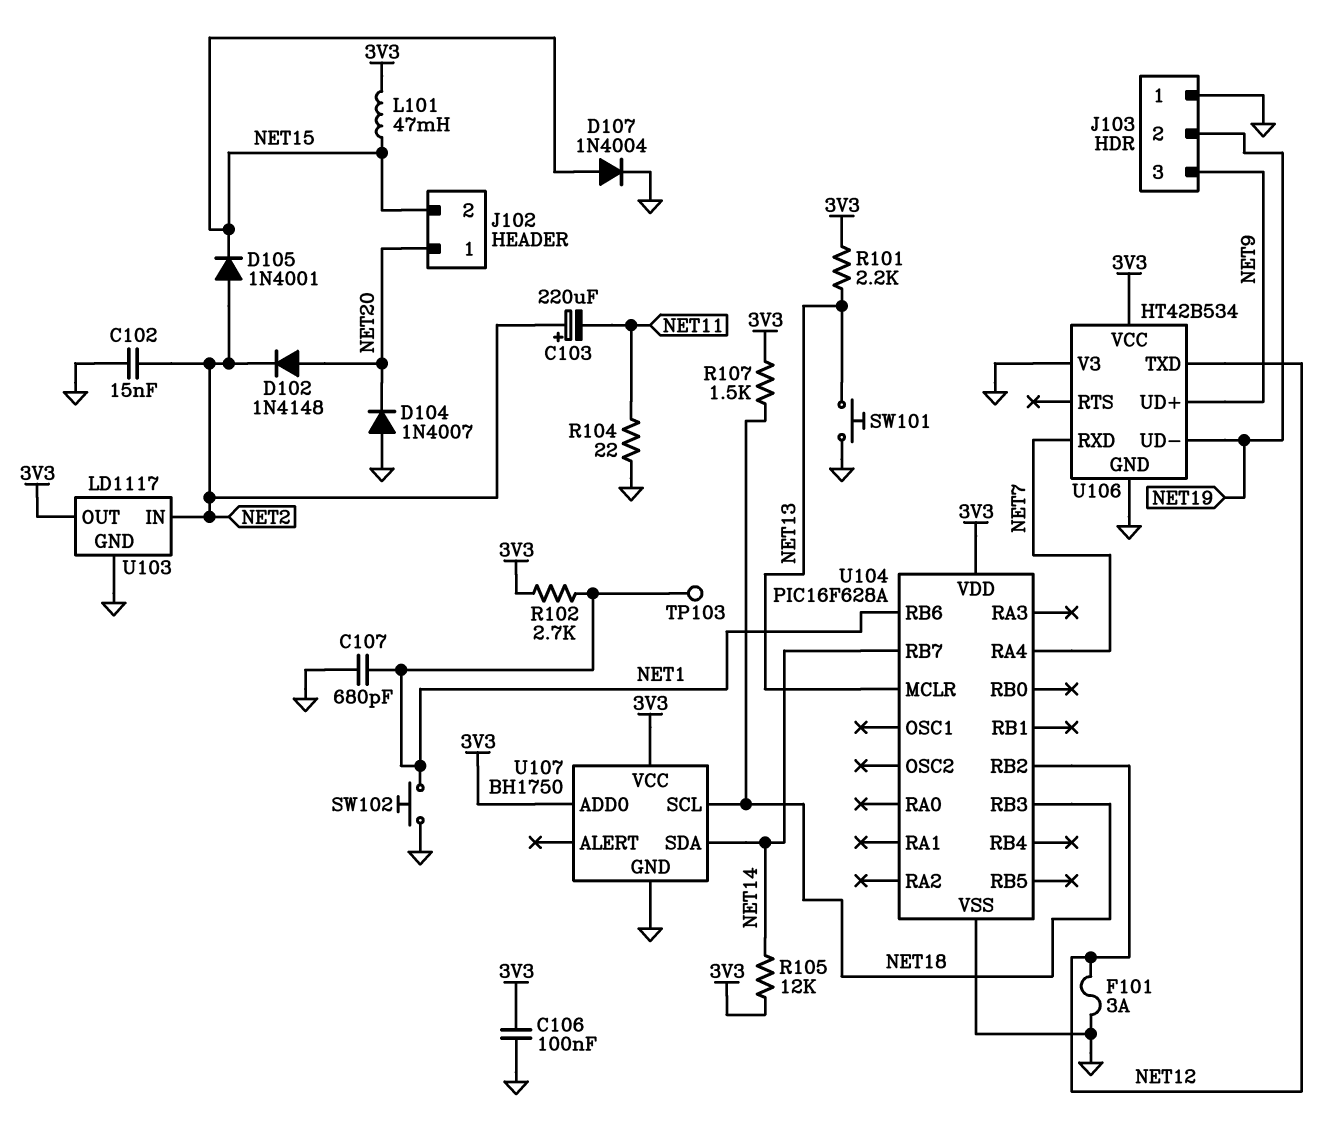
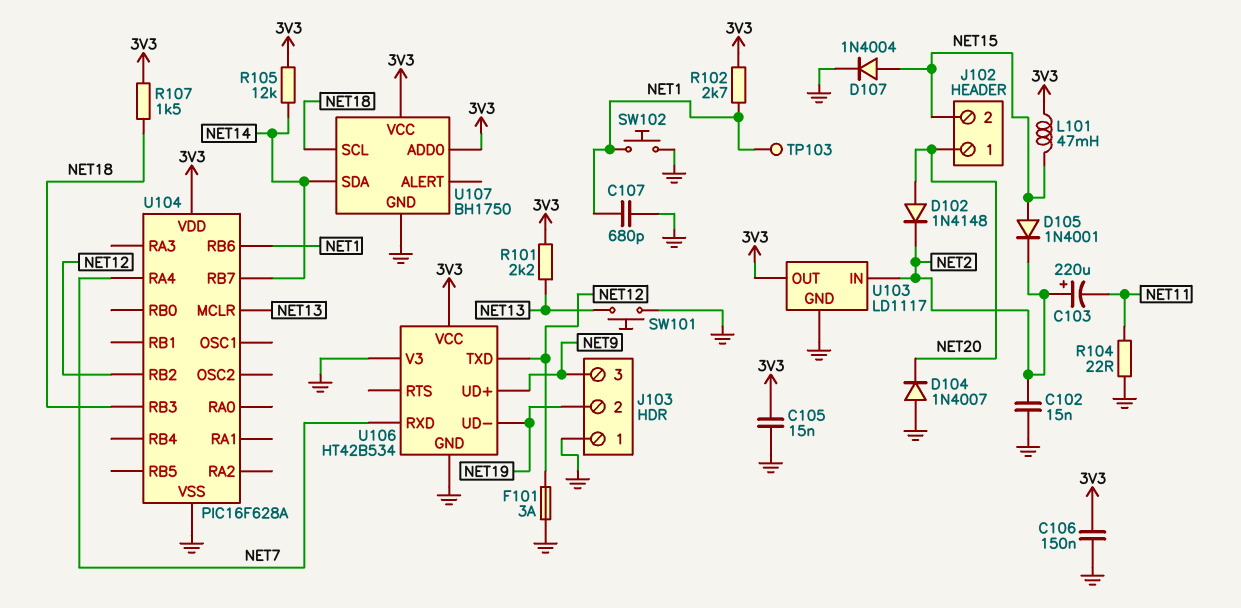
C105: none -> 15nF (3V3, GND)
C106: 100nF (3V3, GND) -> 150nF (3V3, GND)
D105: diode 1N4001 (A NET2, K NET15) -> diode 1N4001 (A NET15, K NET2)

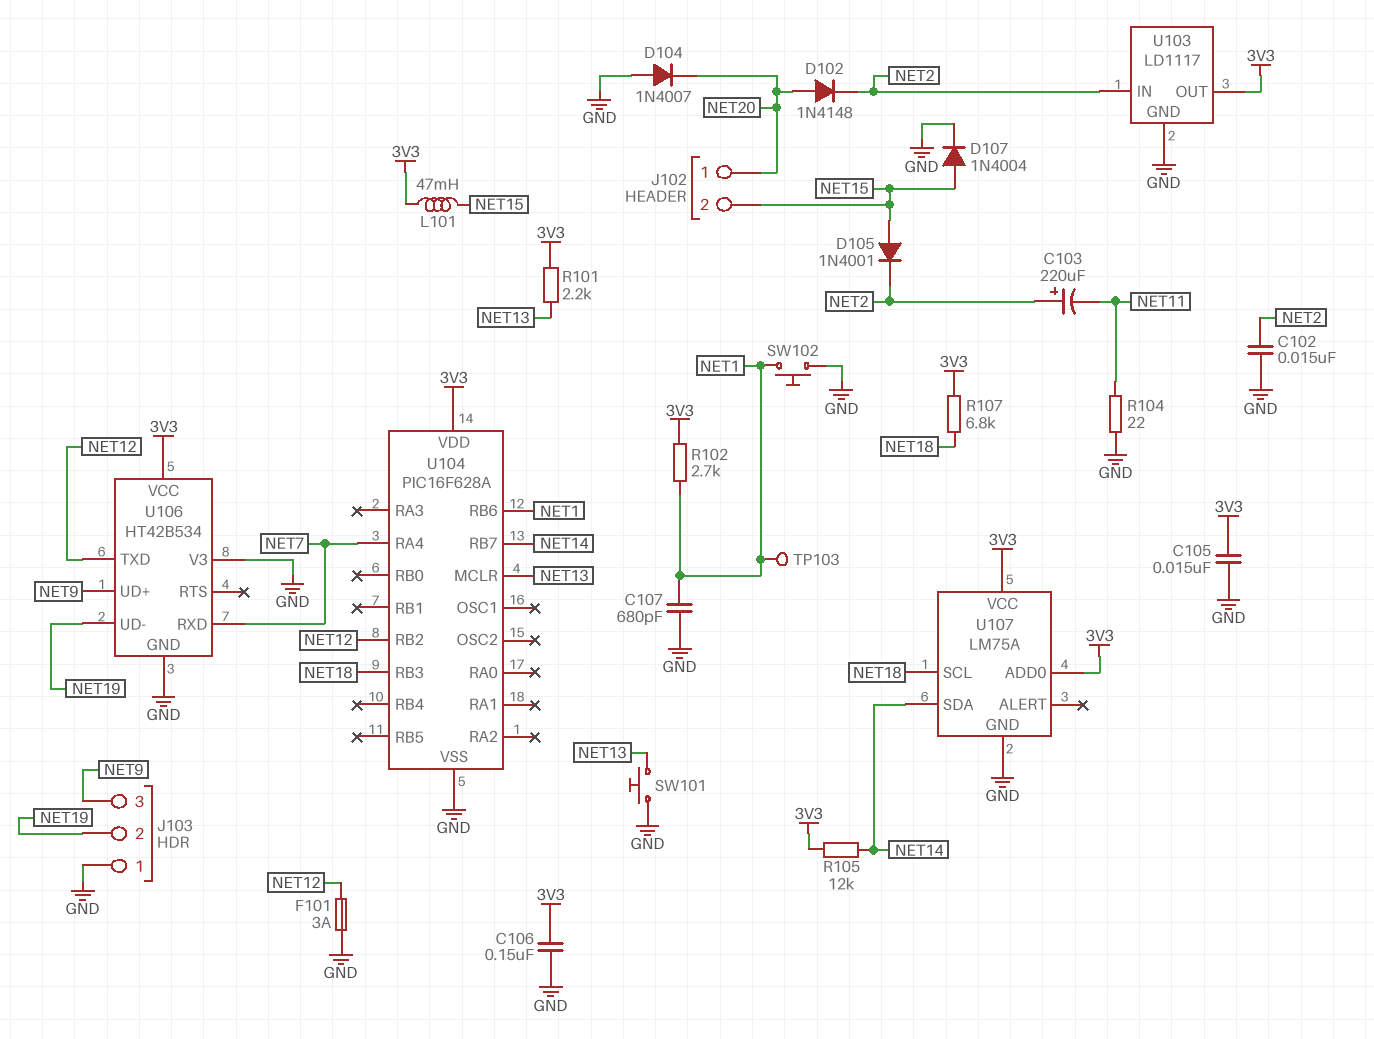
R107: 1.5k (3V3, NET18) -> 6.8k (3V3, NET18)
U107: BH1750 -> LM75A

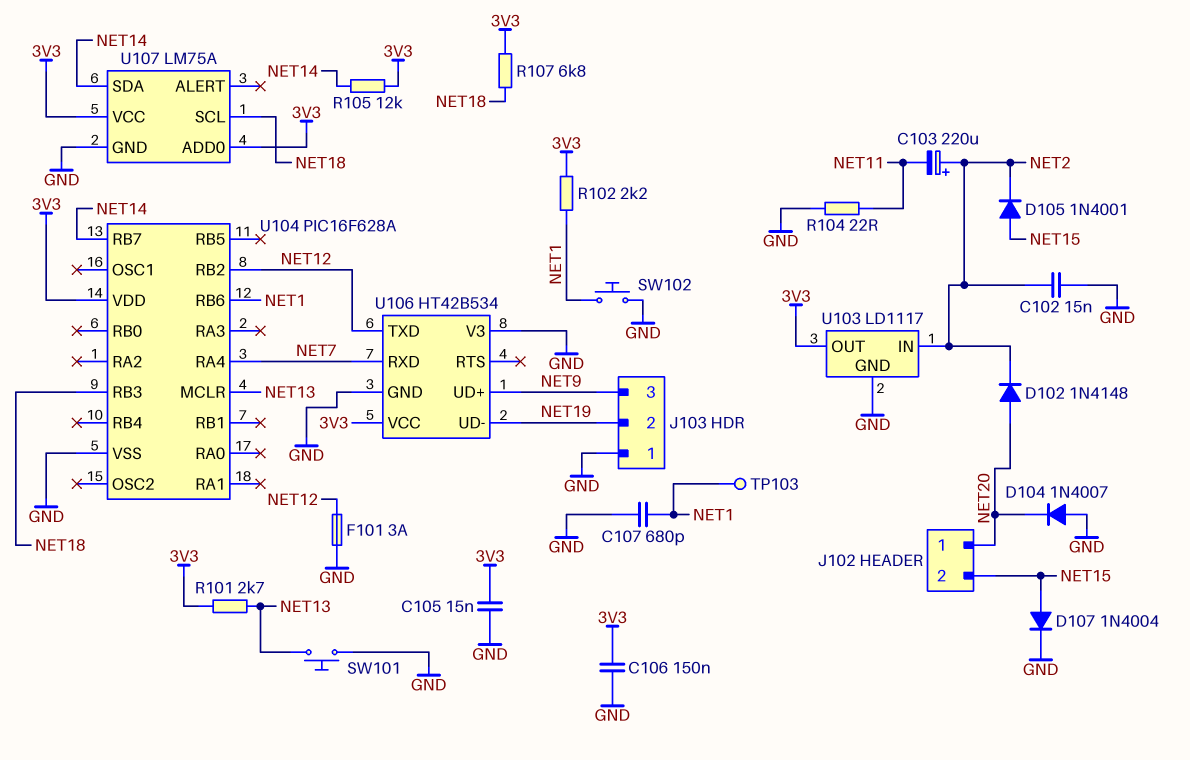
L101: 47mH (3V3, NET15) -> none
R101: 2.2k (3V3, NET13) -> 2.7k (3V3, NET13)
R102: 2.7k (3V3, NET1) -> 2.2k (3V3, NET1)

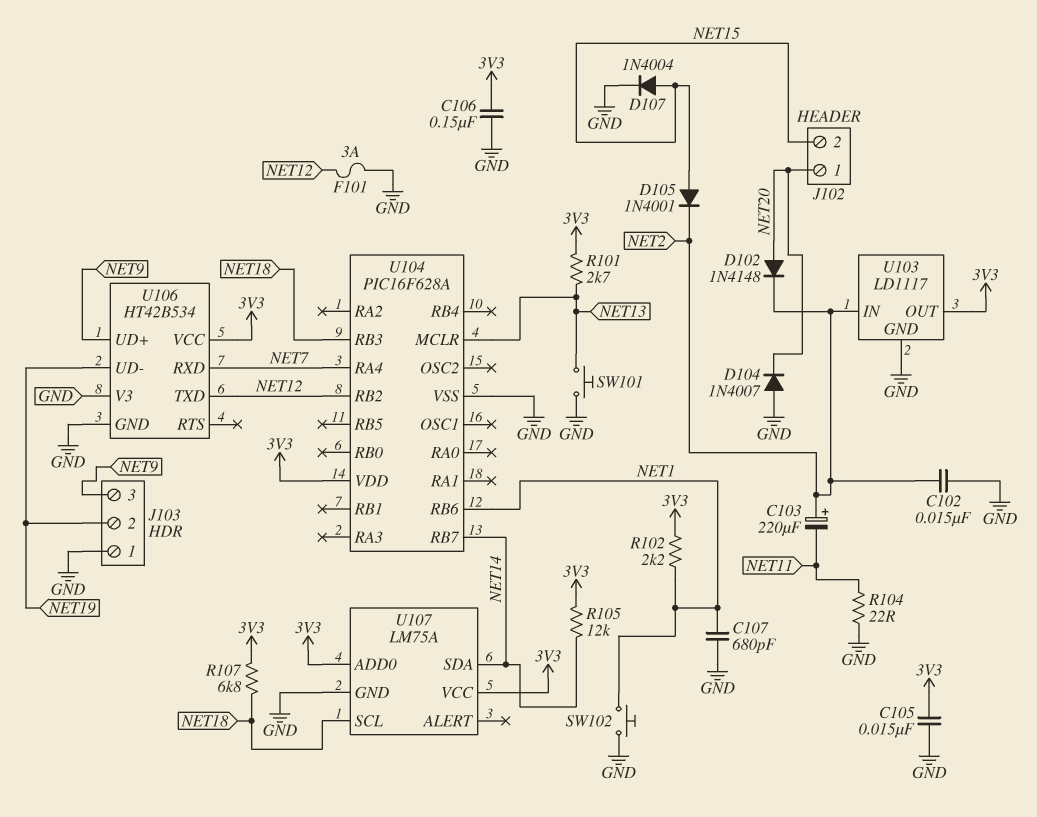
TP103: test point (NET1) -> none

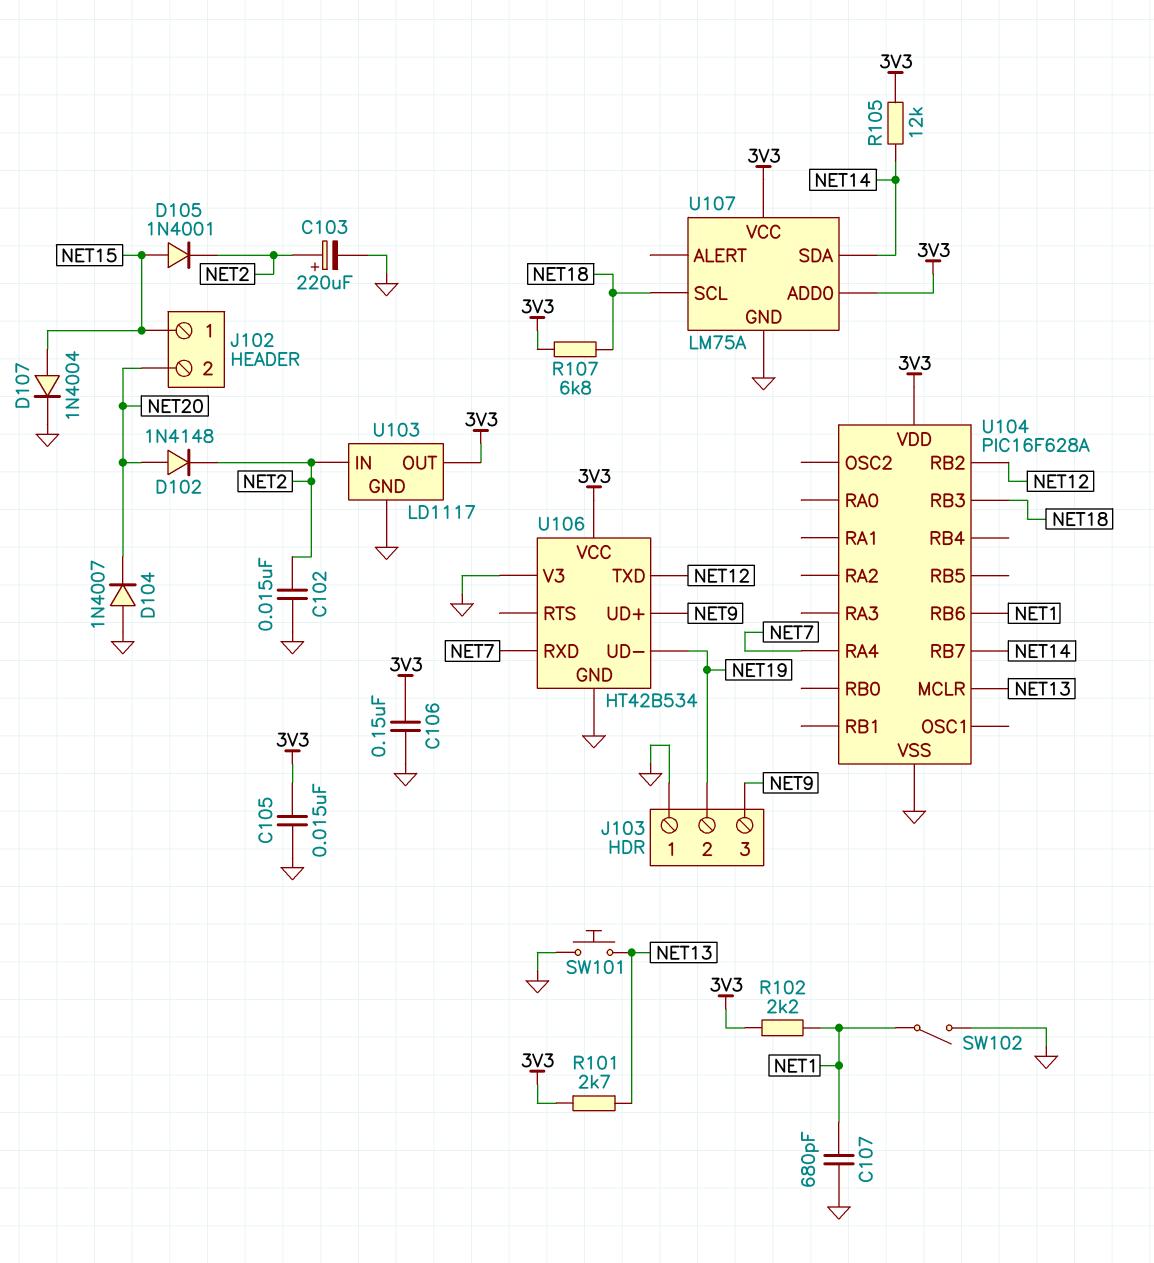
C103: 220uF (plus NET2, minus NET11) -> 220uF (plus NET2, minus GND)
F101: 3A (GND, NET12) -> none
J102 pin 1: NET20 -> NET15
J102 pin 2: NET15 -> NET20
R104: 22 (GND, NET11) -> none
SW102: button (GND, NET1) -> switch (GND, NET1)

